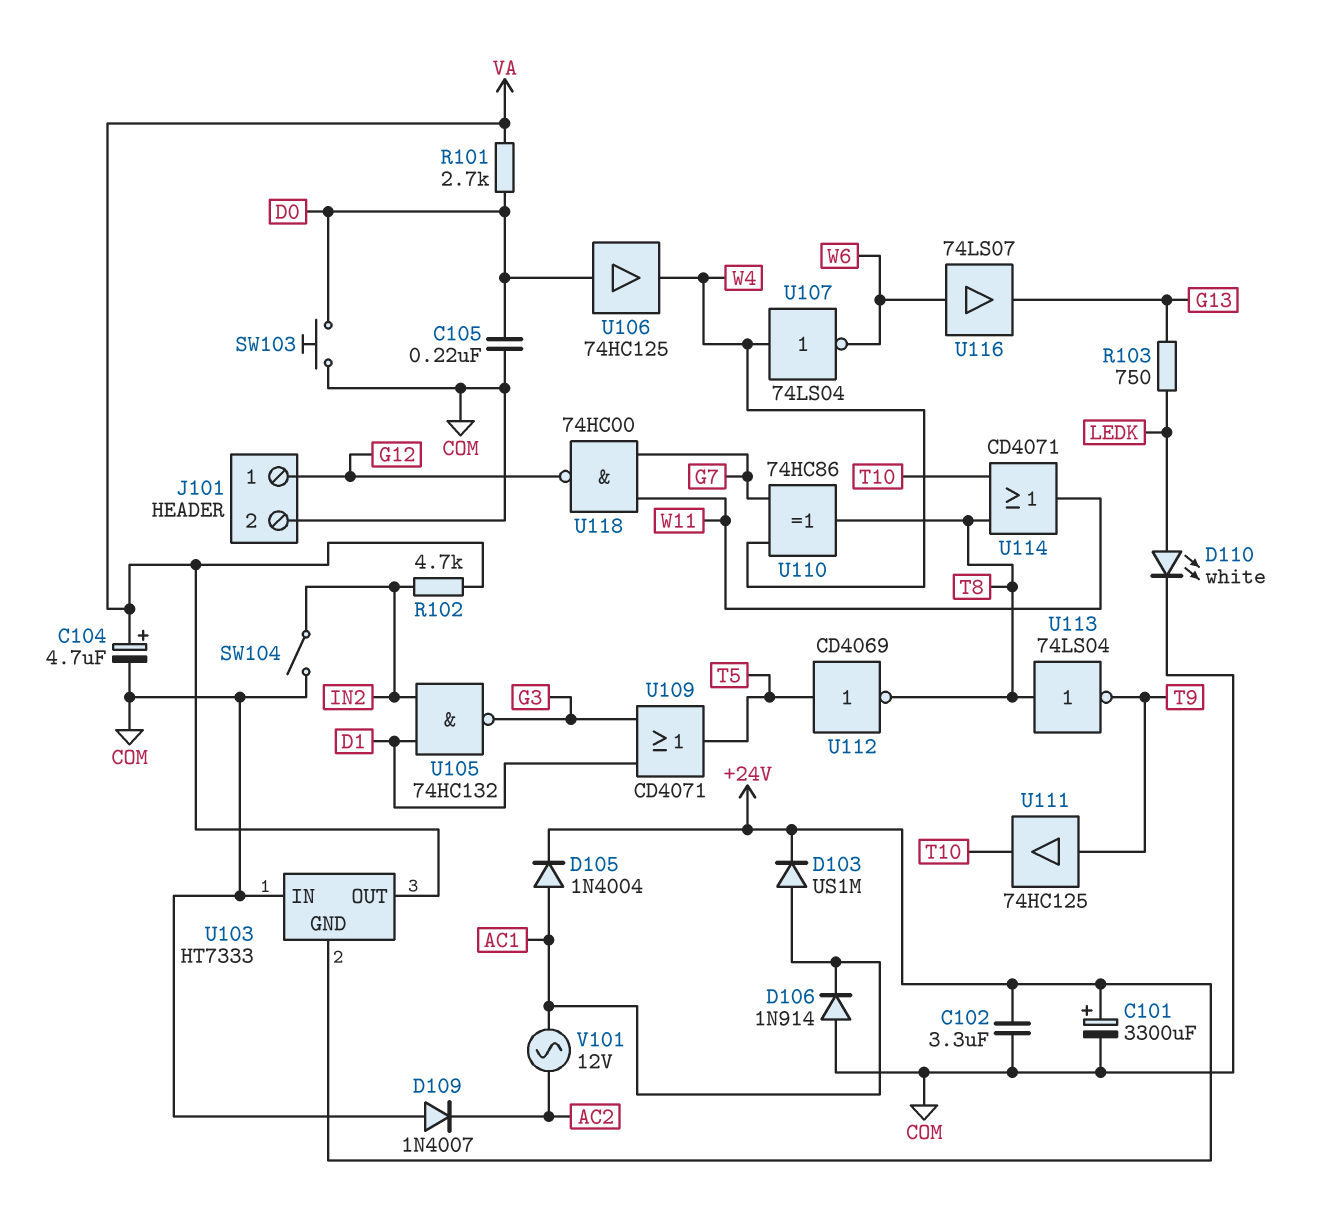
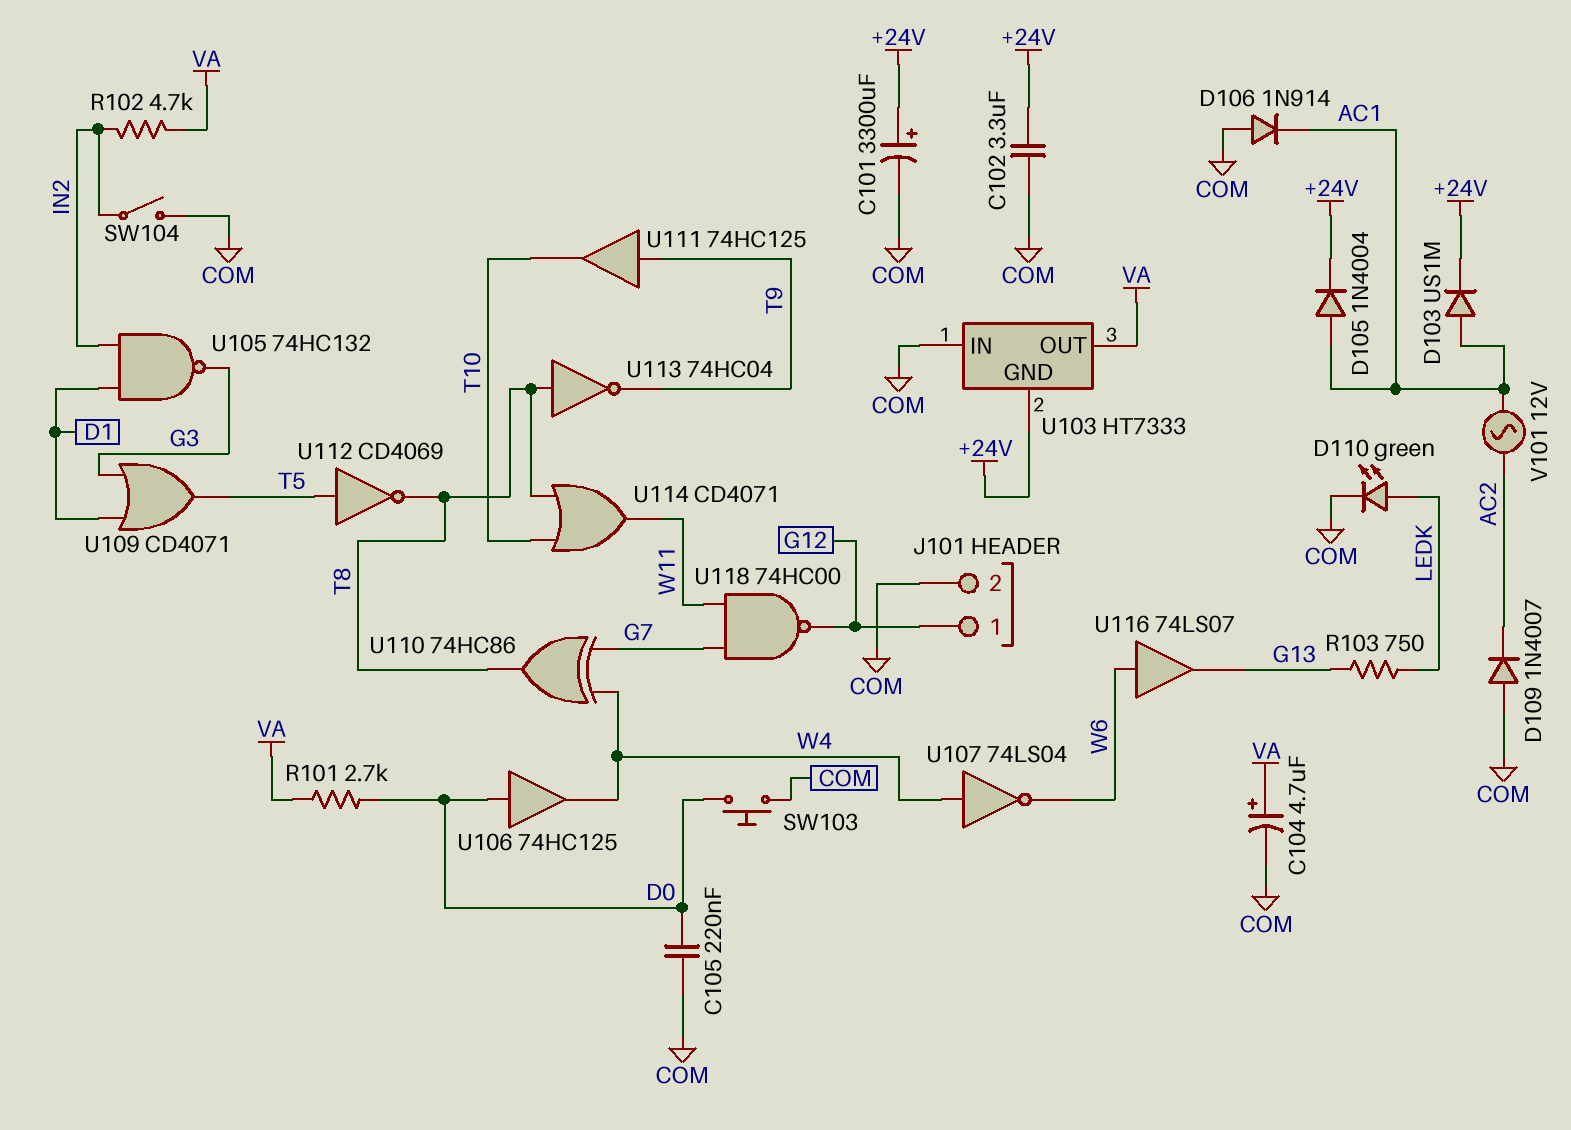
D110: LED white (A LEDK, K COM) -> LED green (A LEDK, K COM)
U113: NOT 74LS04 (in T8, out T9) -> NOT 74HC04 (in T8, out T9)

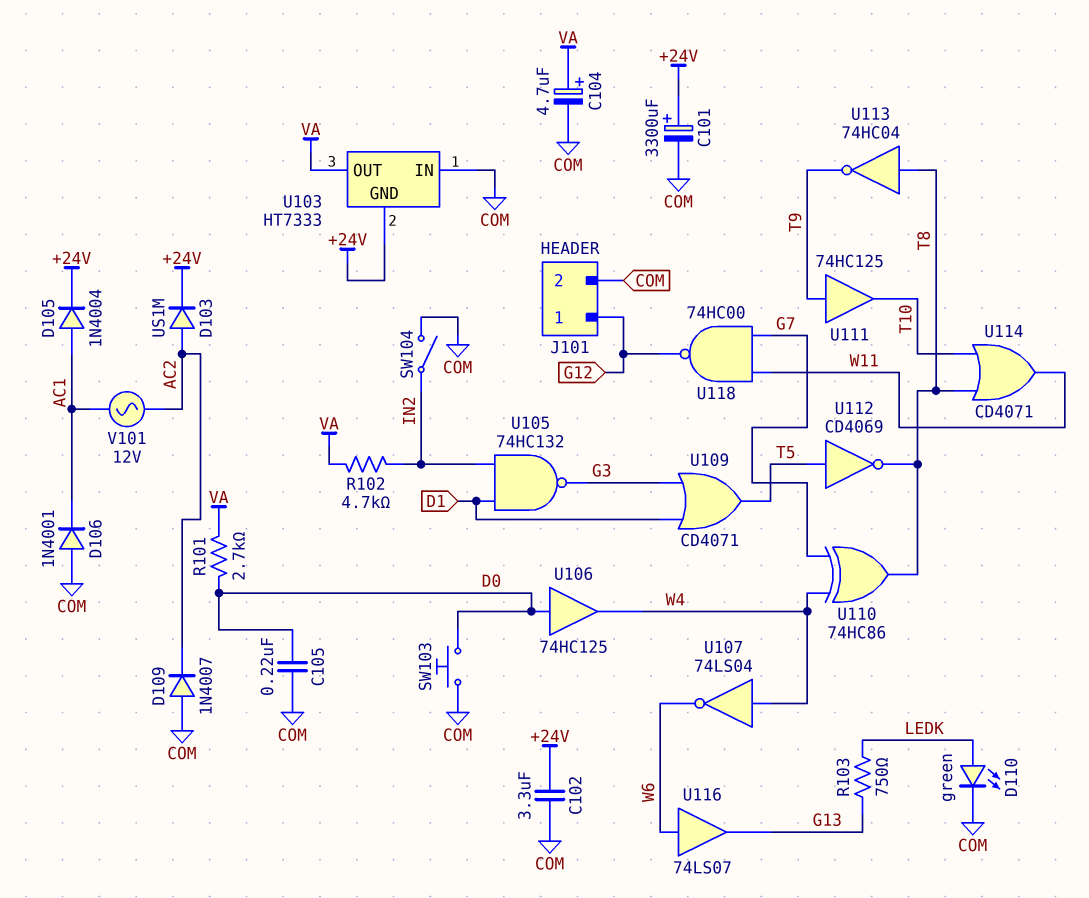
D103: diode US1M (A AC1, K +24V) -> diode US1M (A AC2, K +24V)
D106: diode 1N914 (A COM, K AC1) -> diode 1N4001 (A COM, K AC1)

